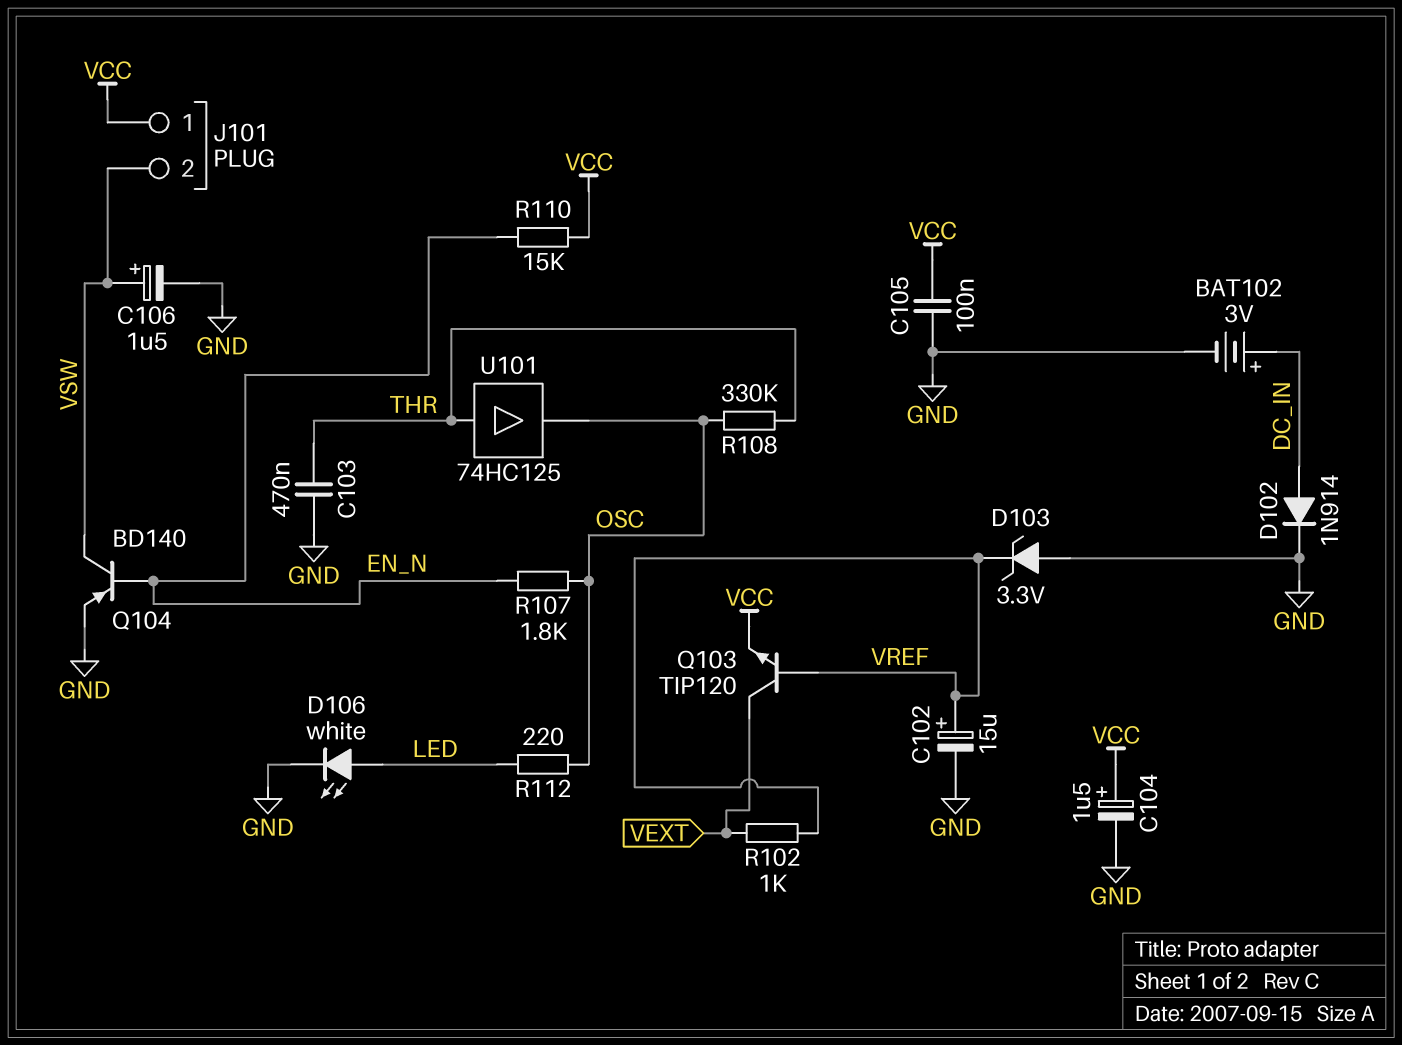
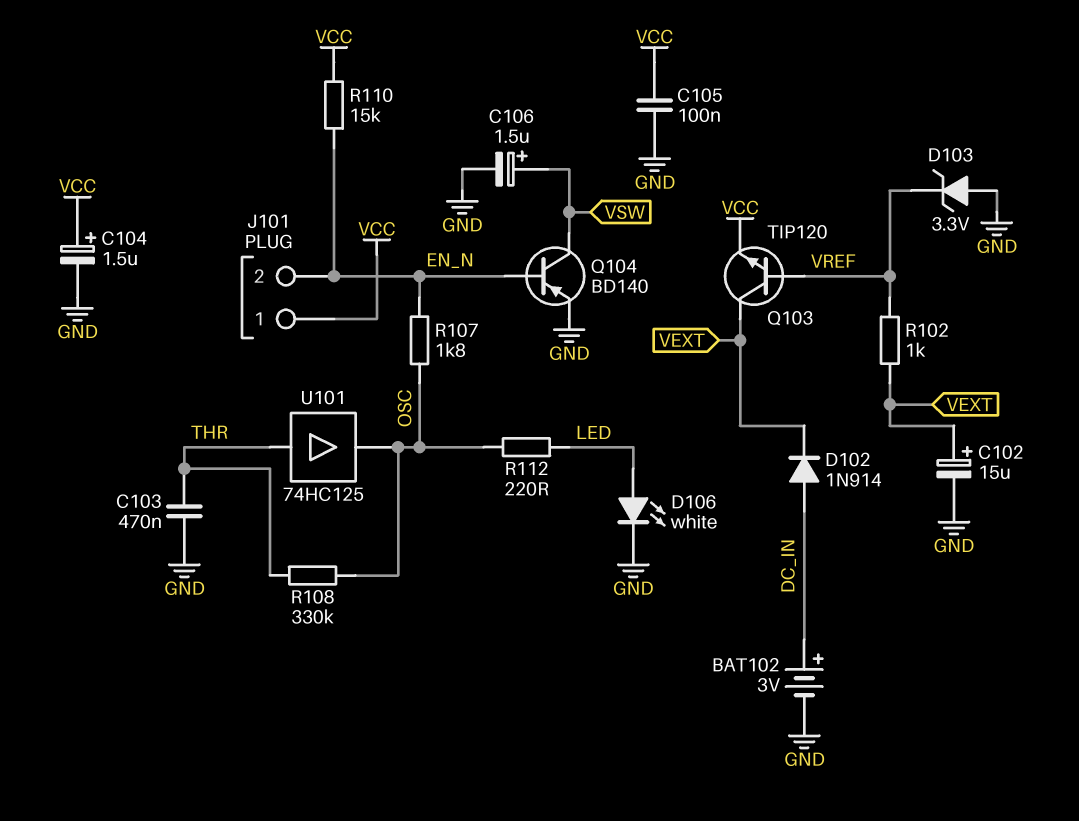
C102: 15uF (plus VREF, minus GND) -> 15uF (plus VEXT, minus GND)
D102: diode 1N914 (A DC_IN, K GND) -> diode 1N914 (A DC_IN, K VEXT)
J101 pin 2: VSW -> EN_N

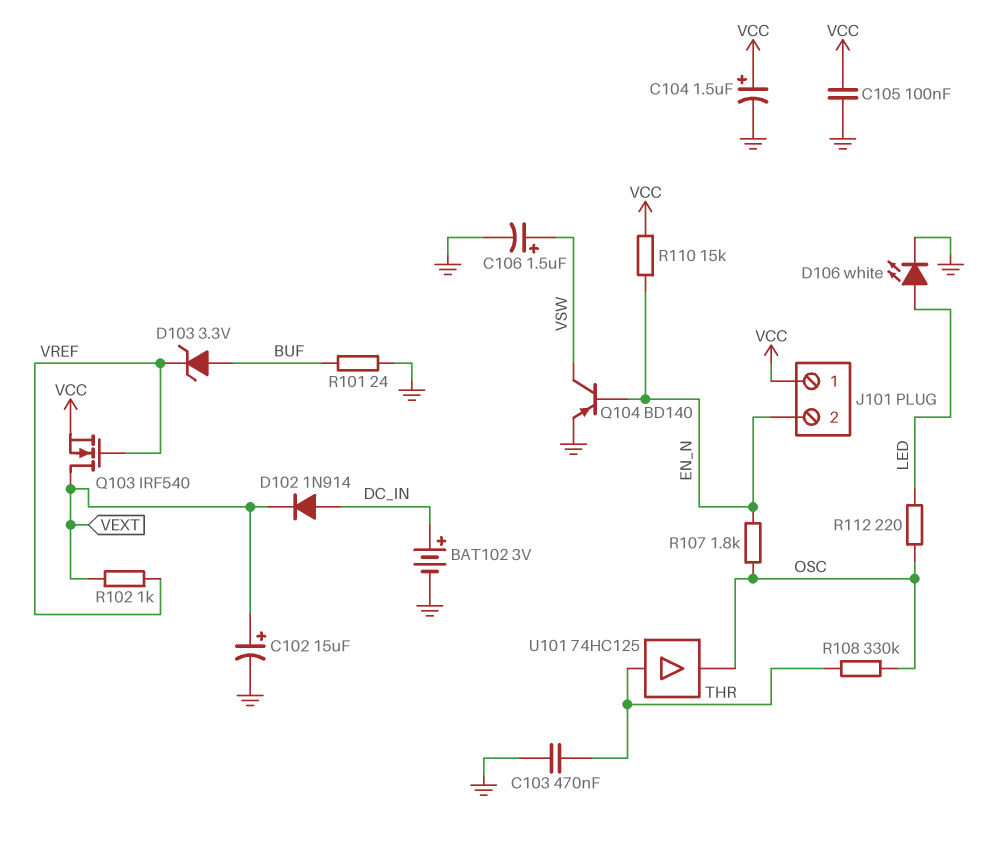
D103: zener 3.3V (A GND, K VREF) -> zener 3.3V (A BUF, K VREF)
Q103: NPN TIP120 (B VREF, C VEXT, E VCC) -> NMOS IRF540 (G VREF, D VEXT, S VCC)
R101: none -> 24 (BUF, GND)

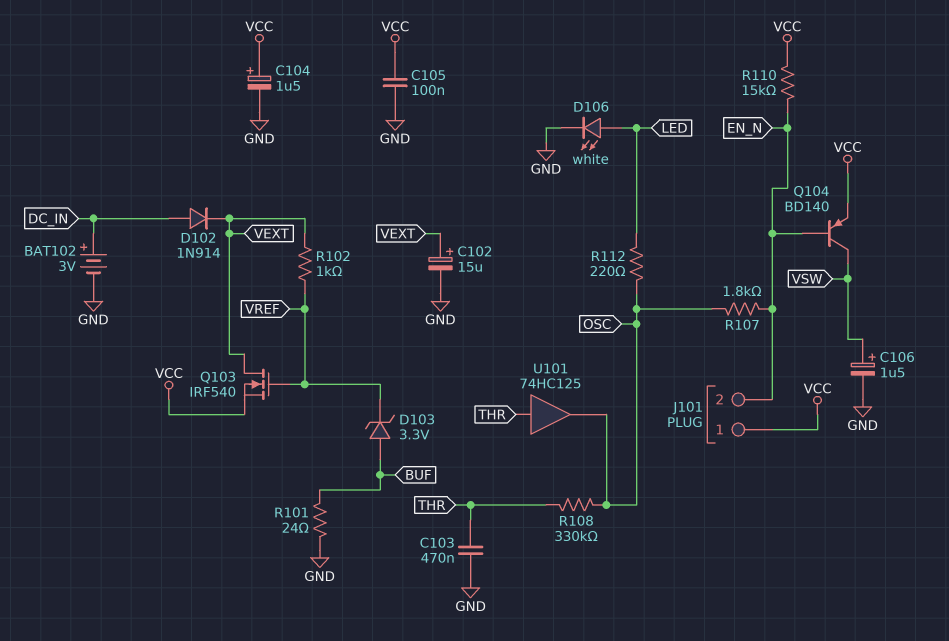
Q104: PNP BD140 (B EN_N, C VSW, E GND) -> PNP BD140 (B EN_N, C VSW, E VCC)

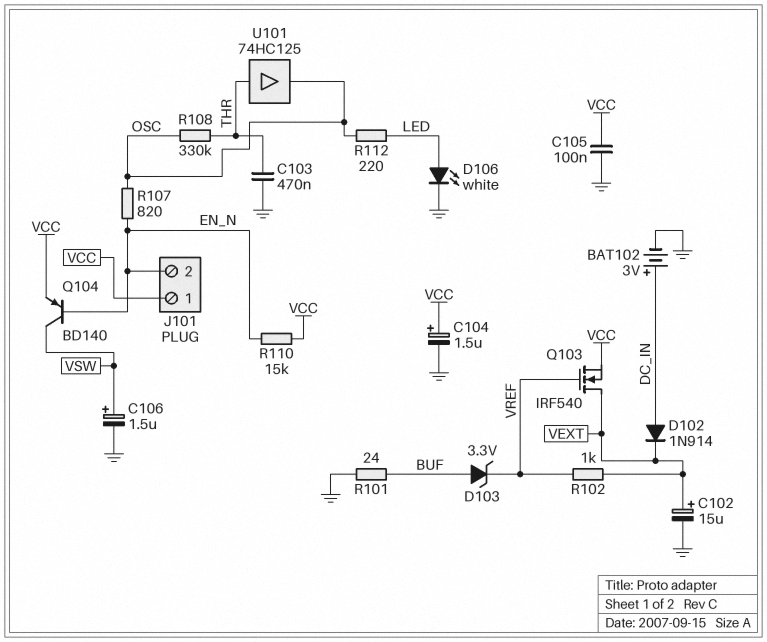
R107: 1.8k (EN_N, OSC) -> 820 (EN_N, OSC)

